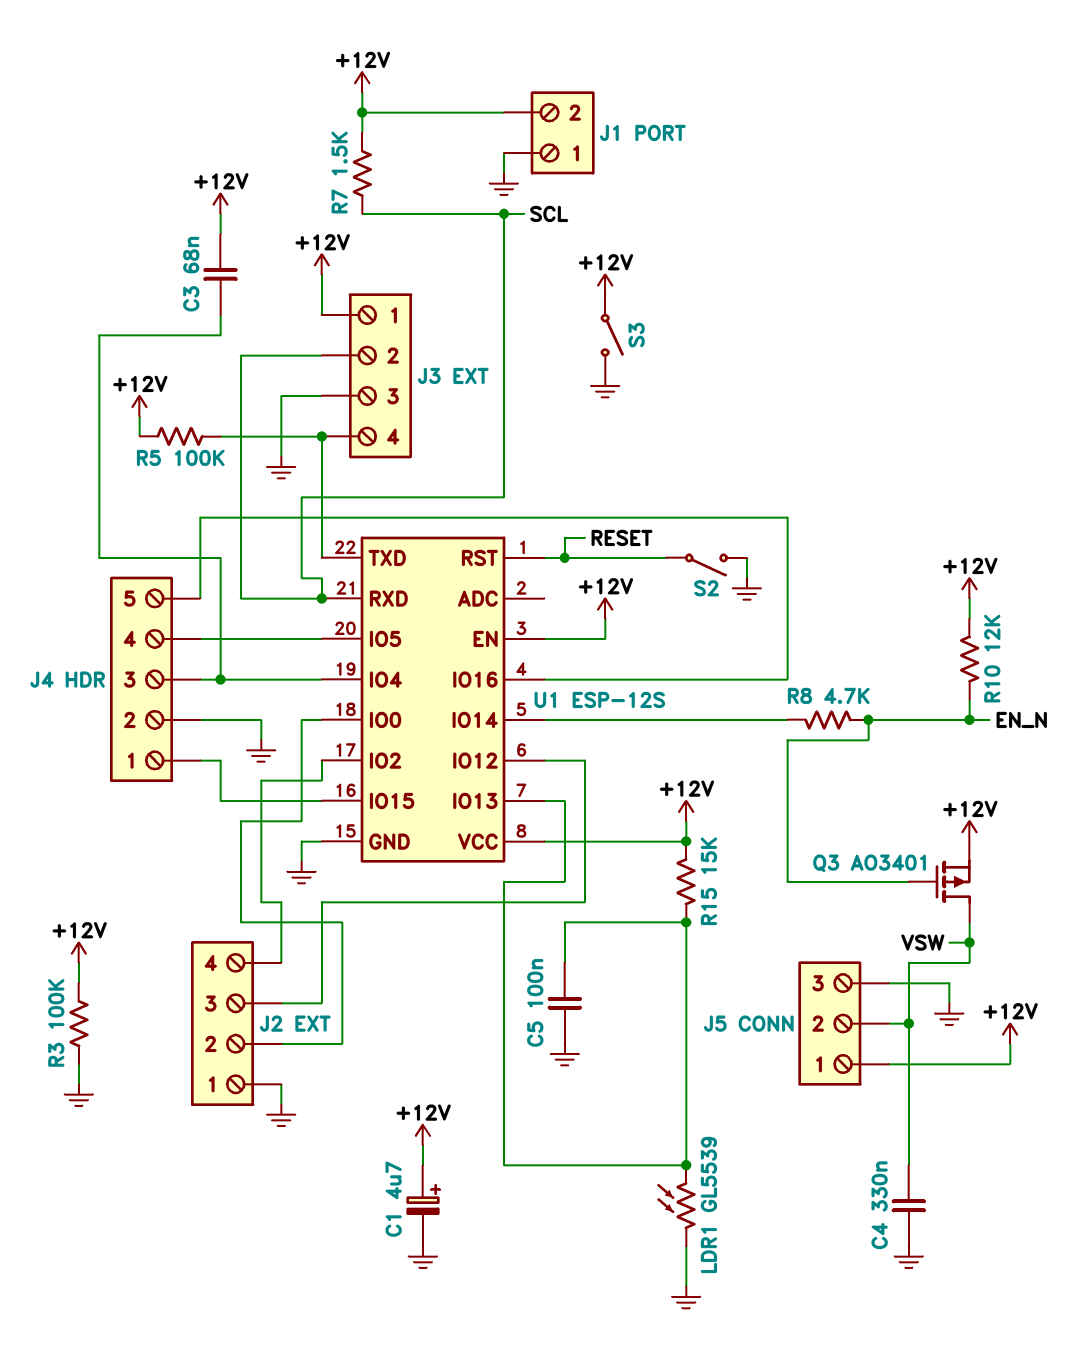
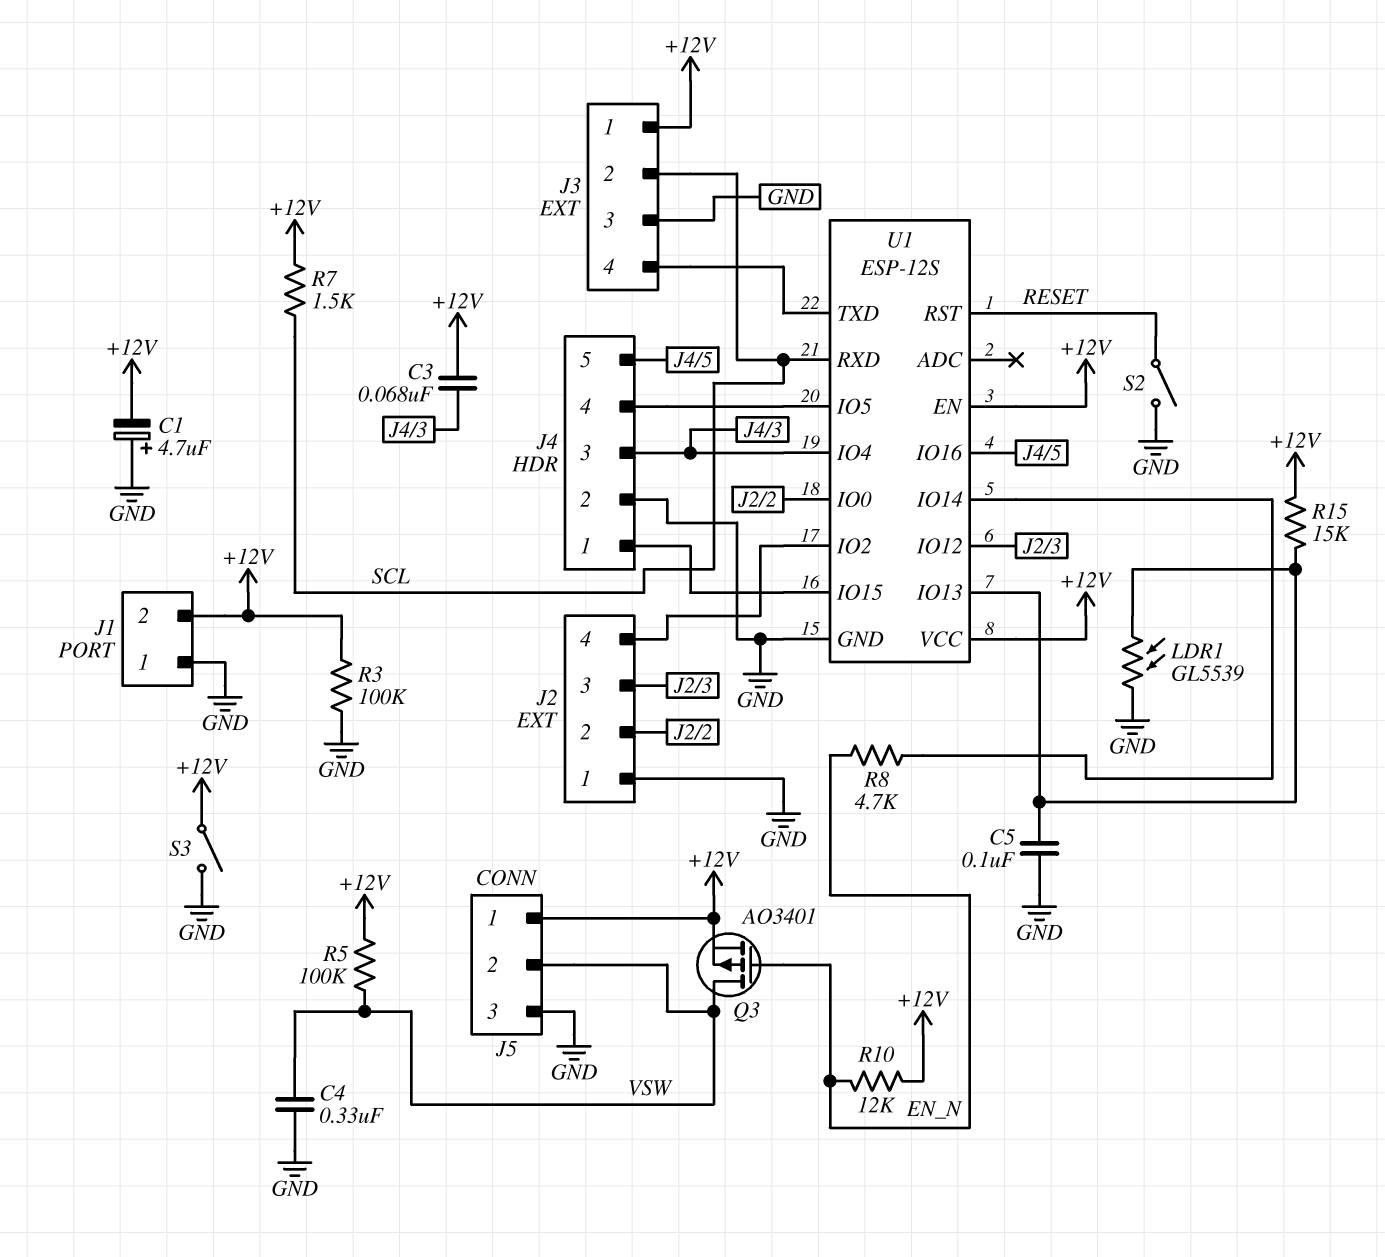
C1: 4.7uF (plus +12V, minus GND) -> 4.7uF (plus GND, minus +12V)
R5: 100k (+12V, J3/4) -> 100k (+12V, VSW)

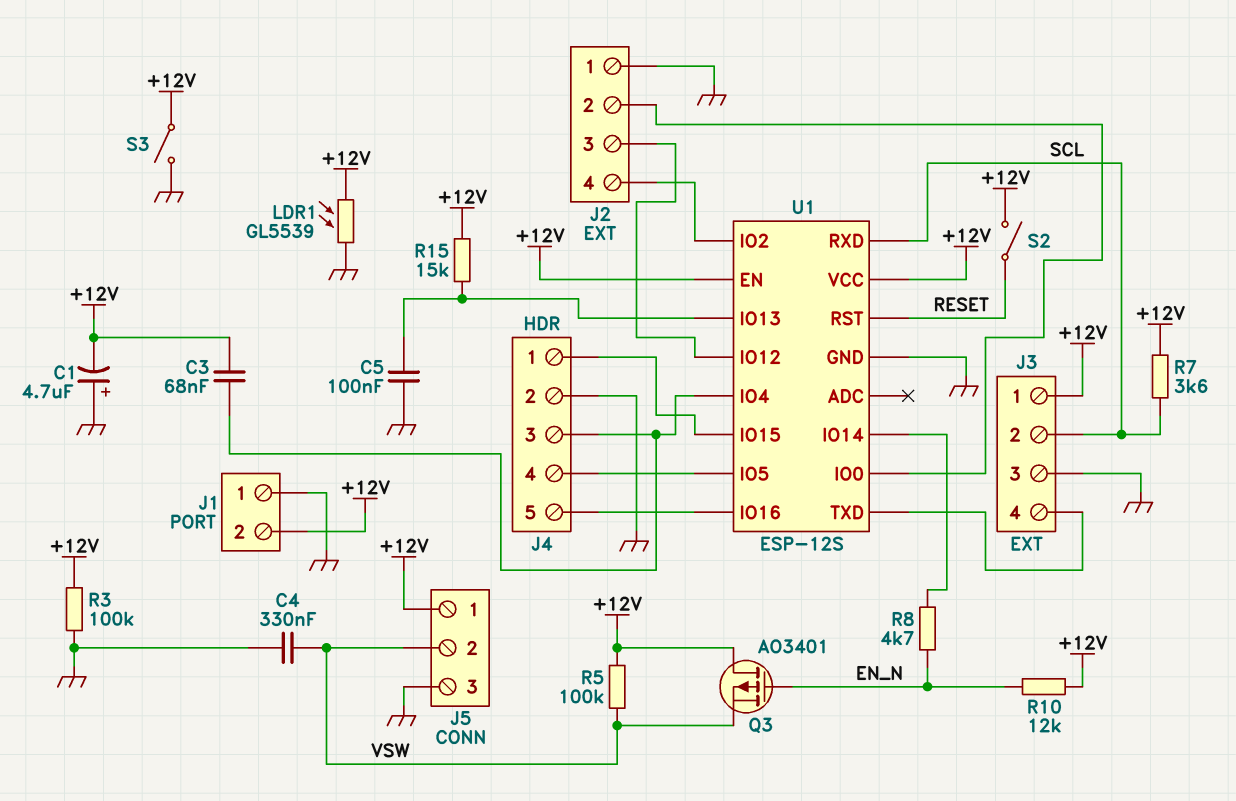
LDR1: GL5539 (GND, U1/IO13) -> GL5539 (+12V, GND)
Q3: PMOS AO3401 (G EN_N, D VSW, S +12V) -> PMOS AO3401 (G EN_N, D +12V, S VSW)
R7: 1.5k (+12V, SCL) -> 3.6k (+12V, SCL)
S2: switch (GND, RESET) -> switch (+12V, RESET)

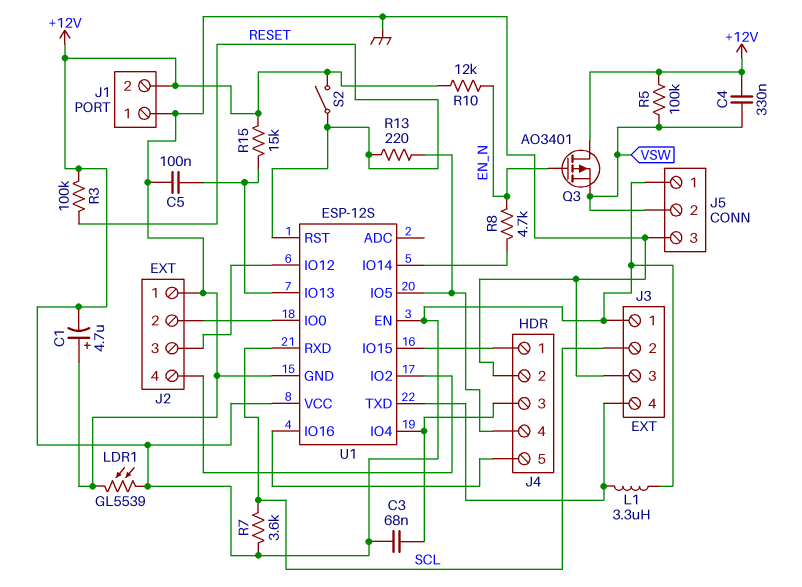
C4: 330nF (GND, VSW) -> 330nF (+12V, VSW)
L1: none -> 3.3uH (+12V, J3/4)
R3: 100k (+12V, GND) -> 100k (+12V, RESET)
R13: none -> 220 (J4/4, RESET)
S3: switch (+12V, GND) -> none

